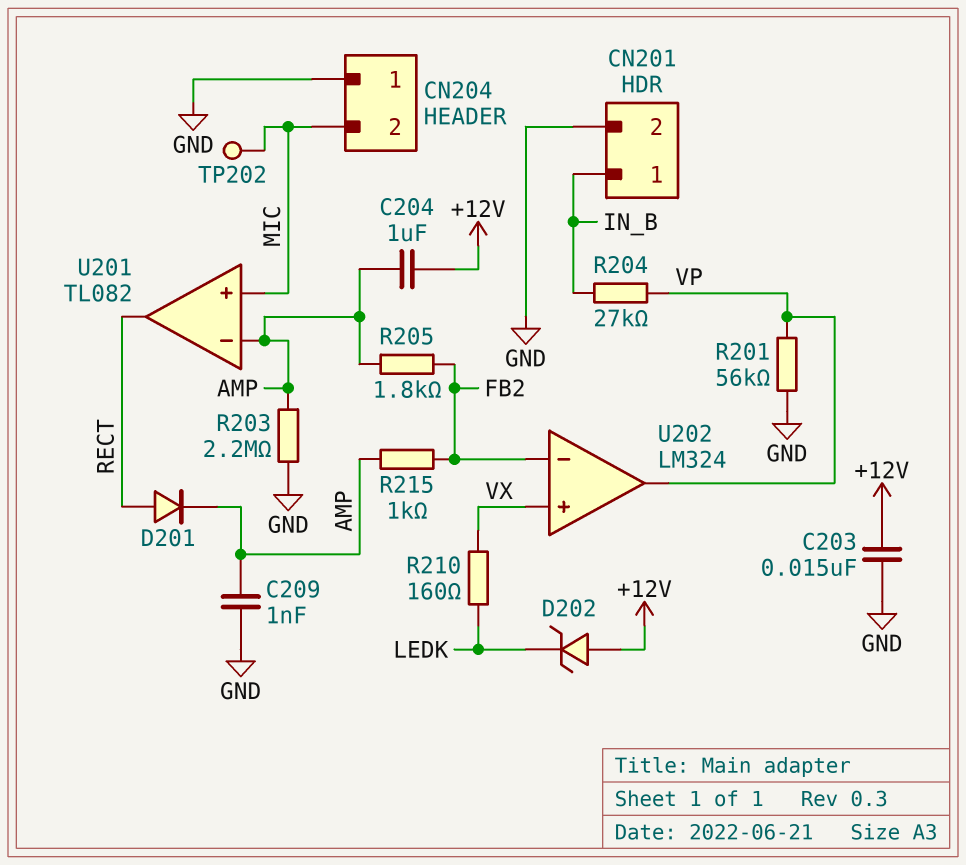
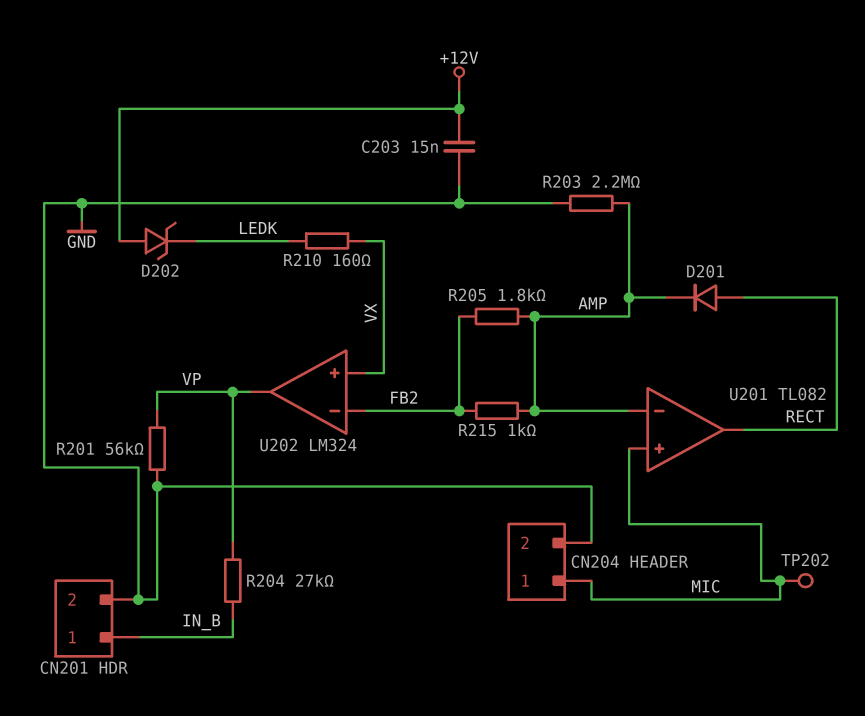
C204: 1uF (+12V, AMP) -> none
C209: 1nF (AMP, GND) -> none
CN204 pin 1: GND -> MIC
CN204 pin 2: MIC -> GND

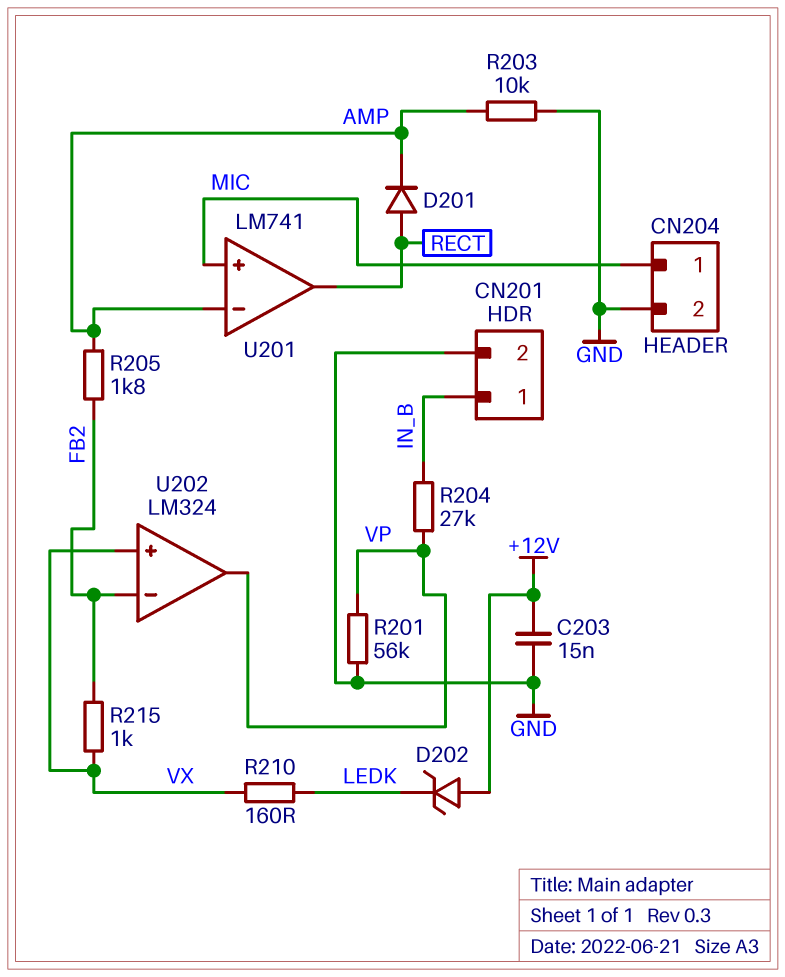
R203: 2.2M (AMP, GND) -> 10k (AMP, GND)
R215: 1k (AMP, FB2) -> 1k (FB2, VX)
TP202: test point (MIC) -> none
U201: TL082 -> LM741

